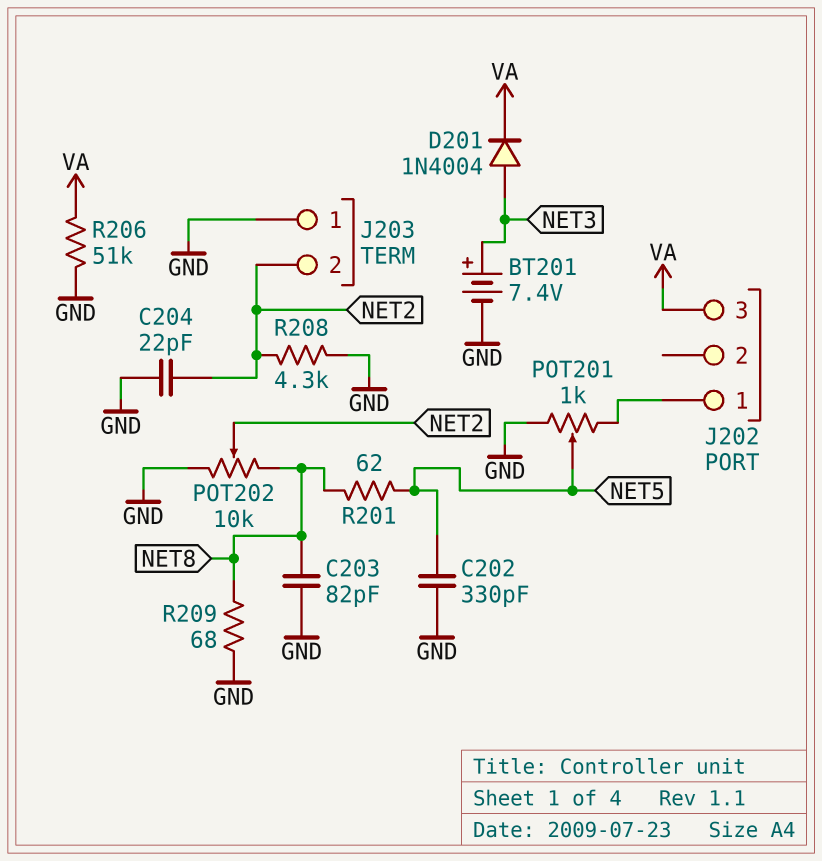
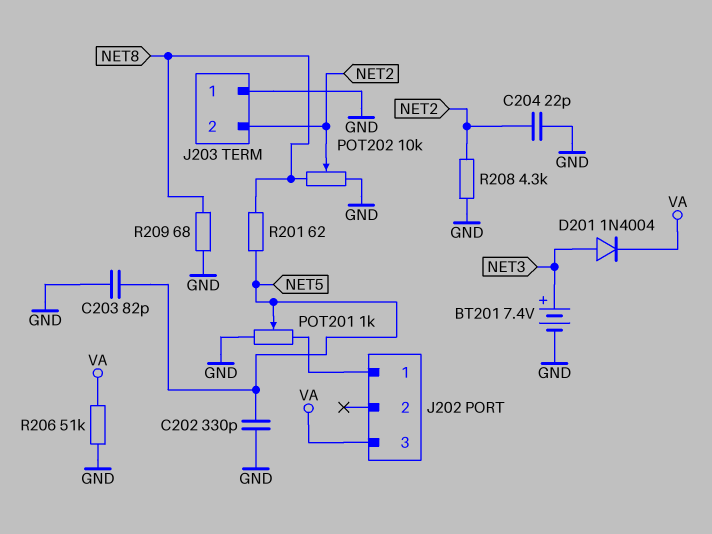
C203: 82pF (GND, NET8) -> 82pF (GND, NET5)

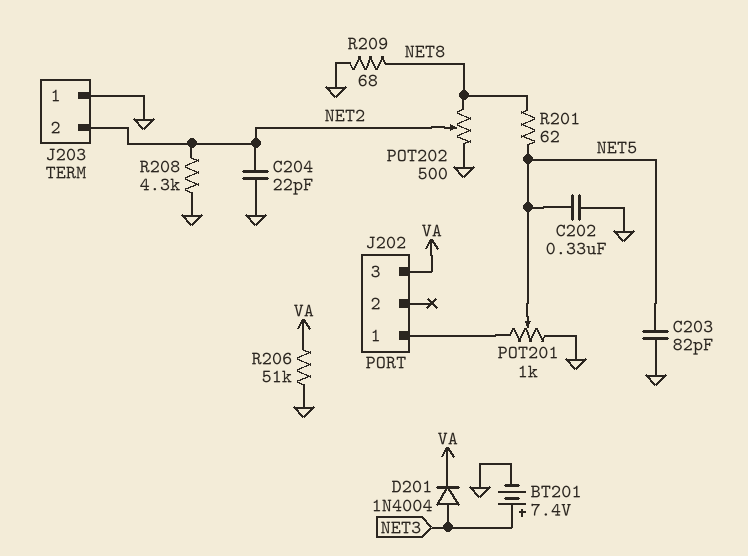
C202: 330pF (GND, NET5) -> 330nF (GND, NET5)
POT202: 10k (GND, NET8, wiper NET2) -> 500 (GND, NET8, wiper NET2)

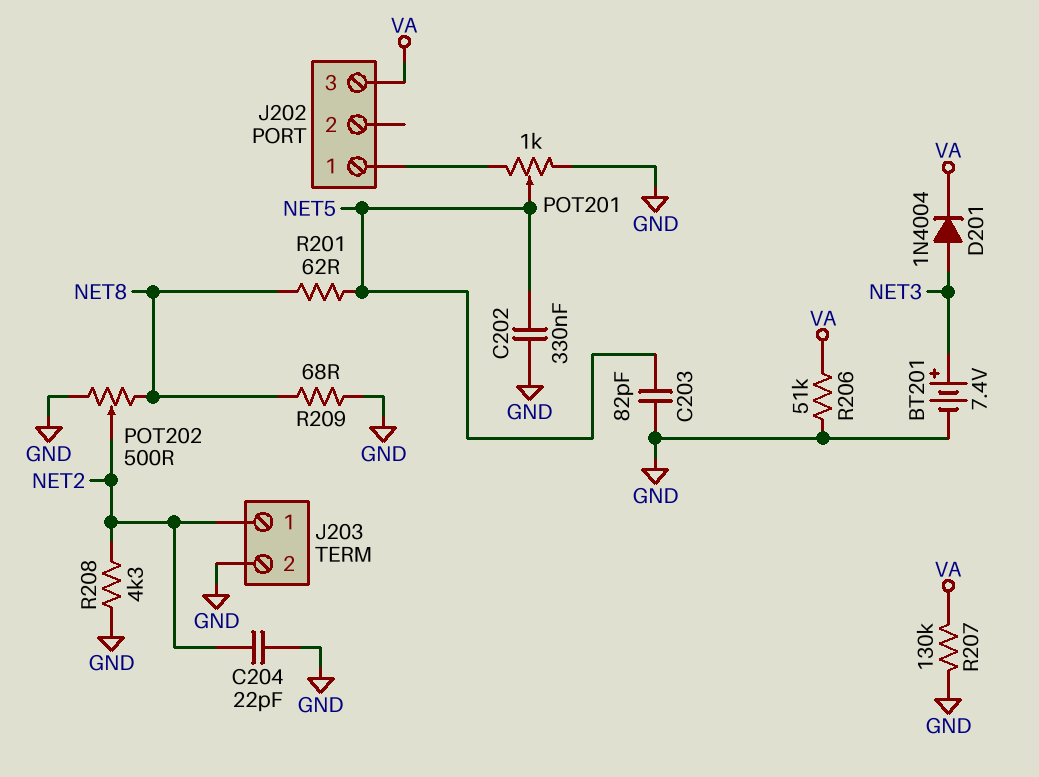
J203 pin 1: GND -> NET2
J203 pin 2: NET2 -> GND
R207: none -> 130k (GND, VA)

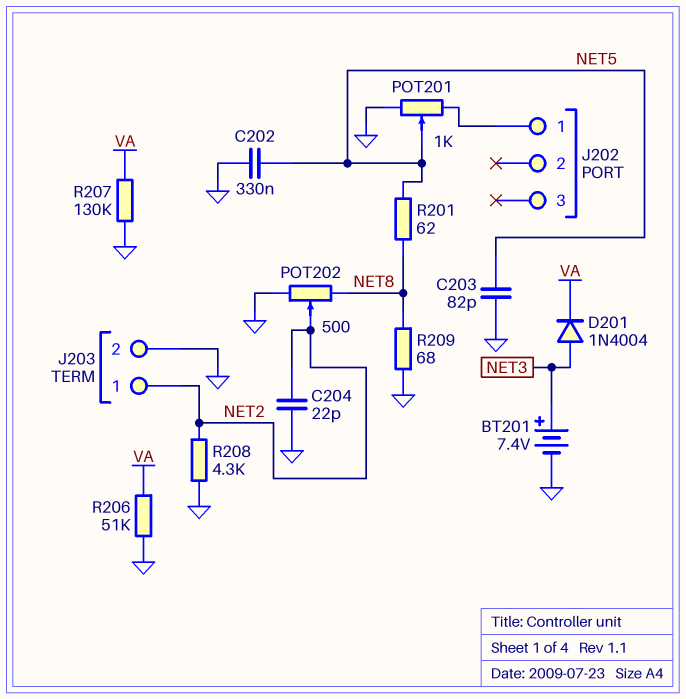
J202 pin 3: VA -> none

